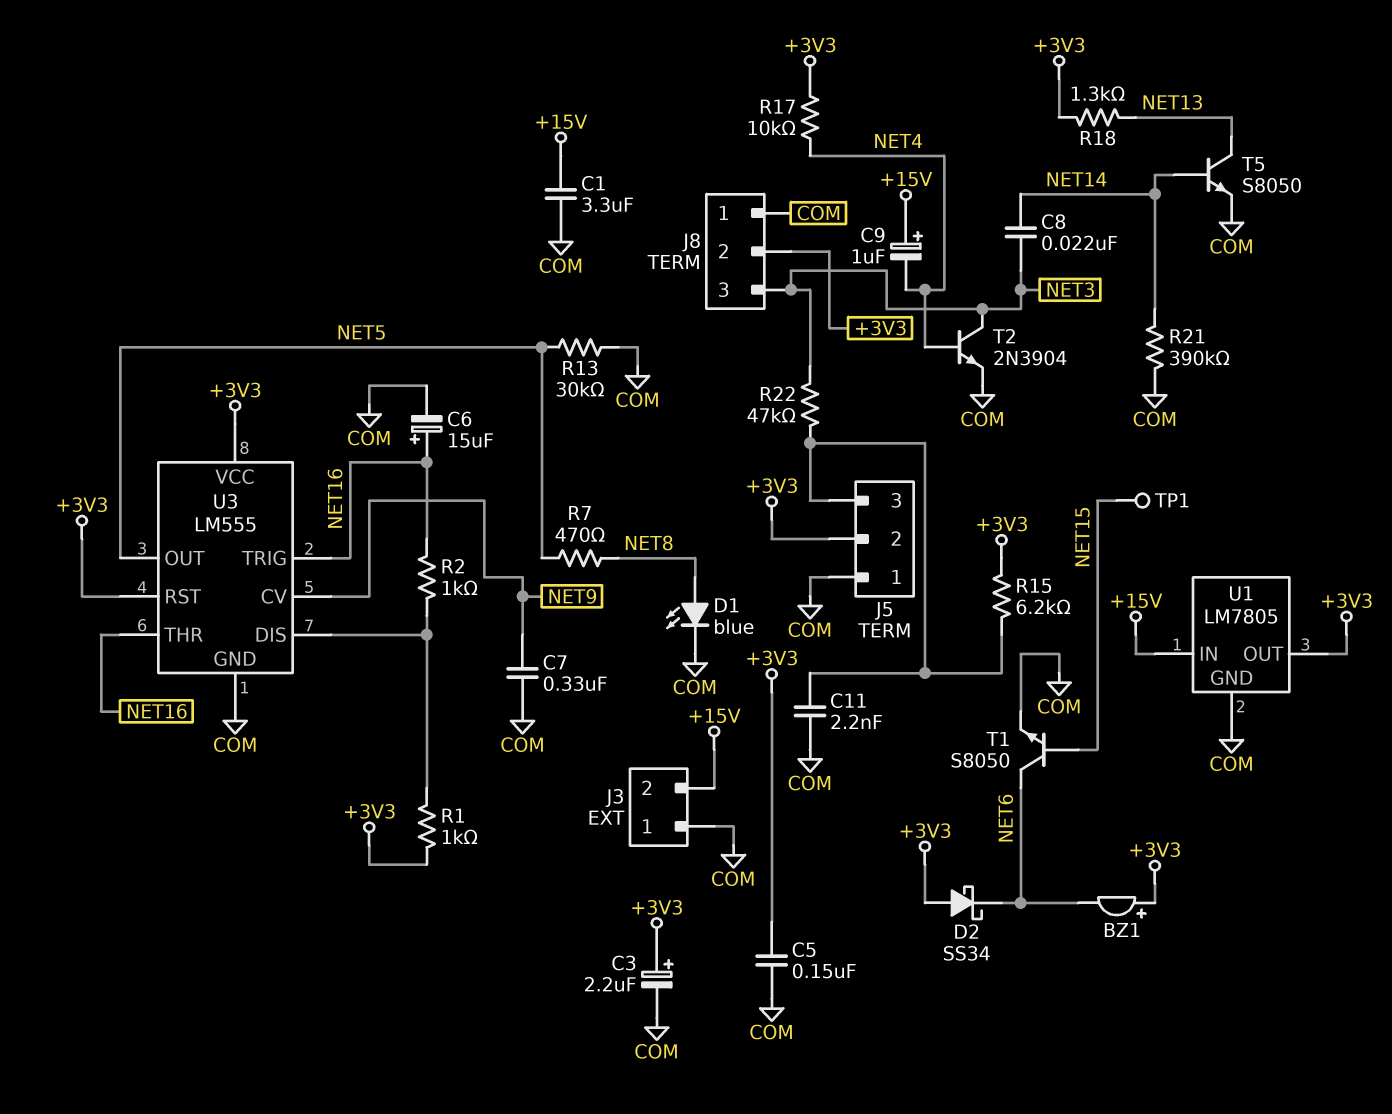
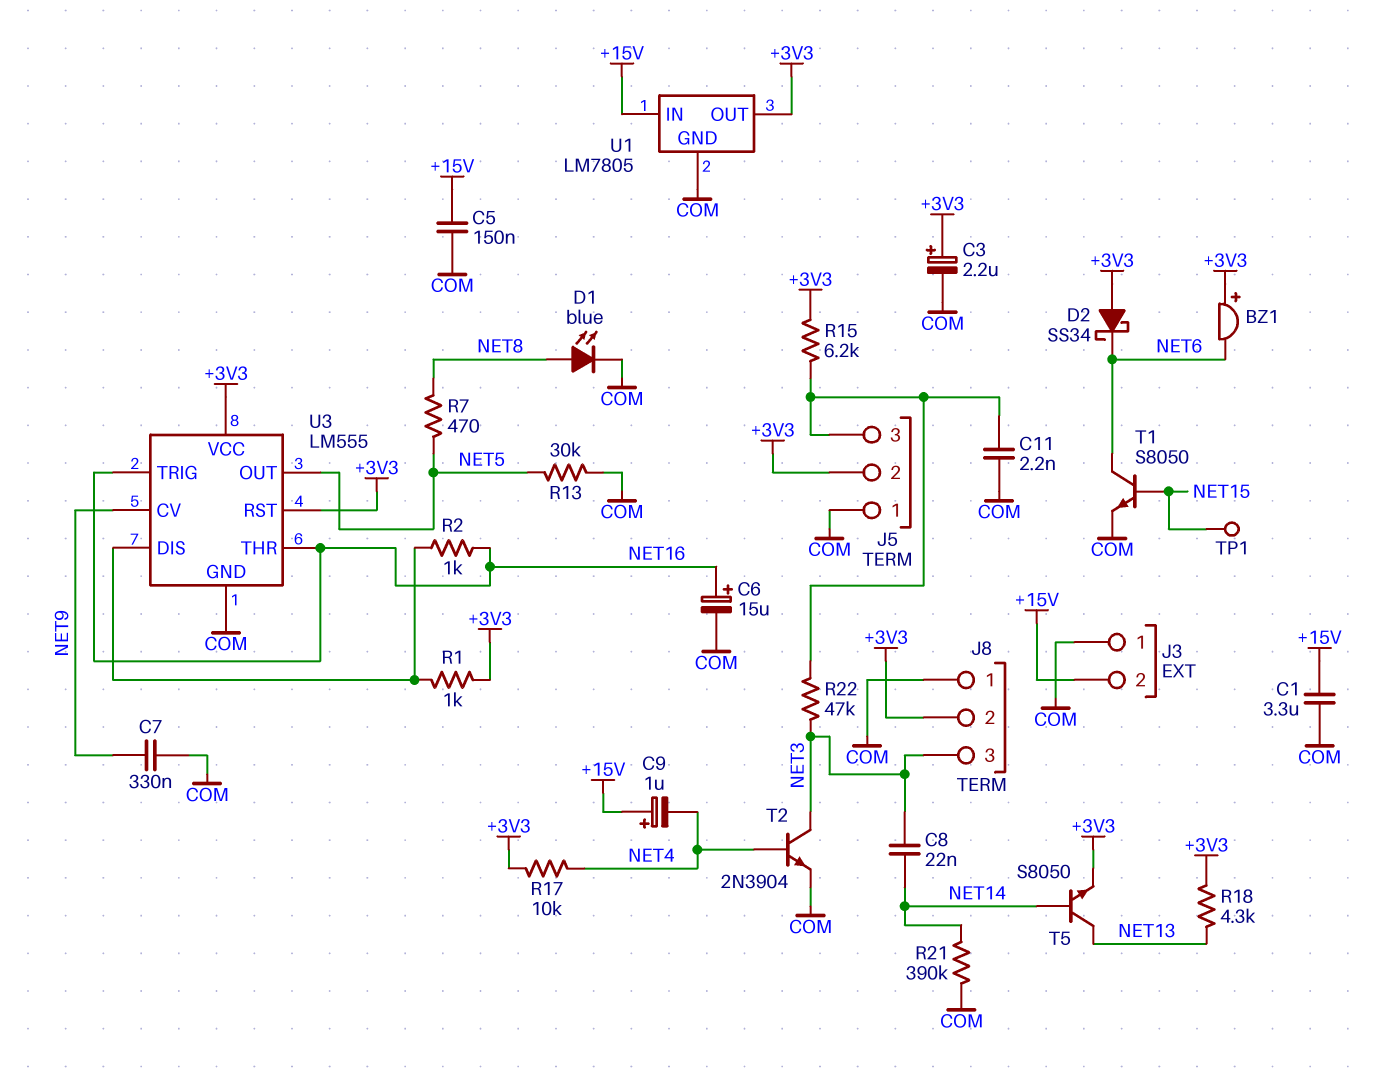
C5: 150nF (+3V3, COM) -> 150nF (+15V, COM)
R18: 1.3k (+3V3, NET13) -> 4.3k (+3V3, NET13)
T5: NPN S8050 (B NET14, C NET13, E COM) -> NPN S8050 (B NET14, C NET13, E +3V3)

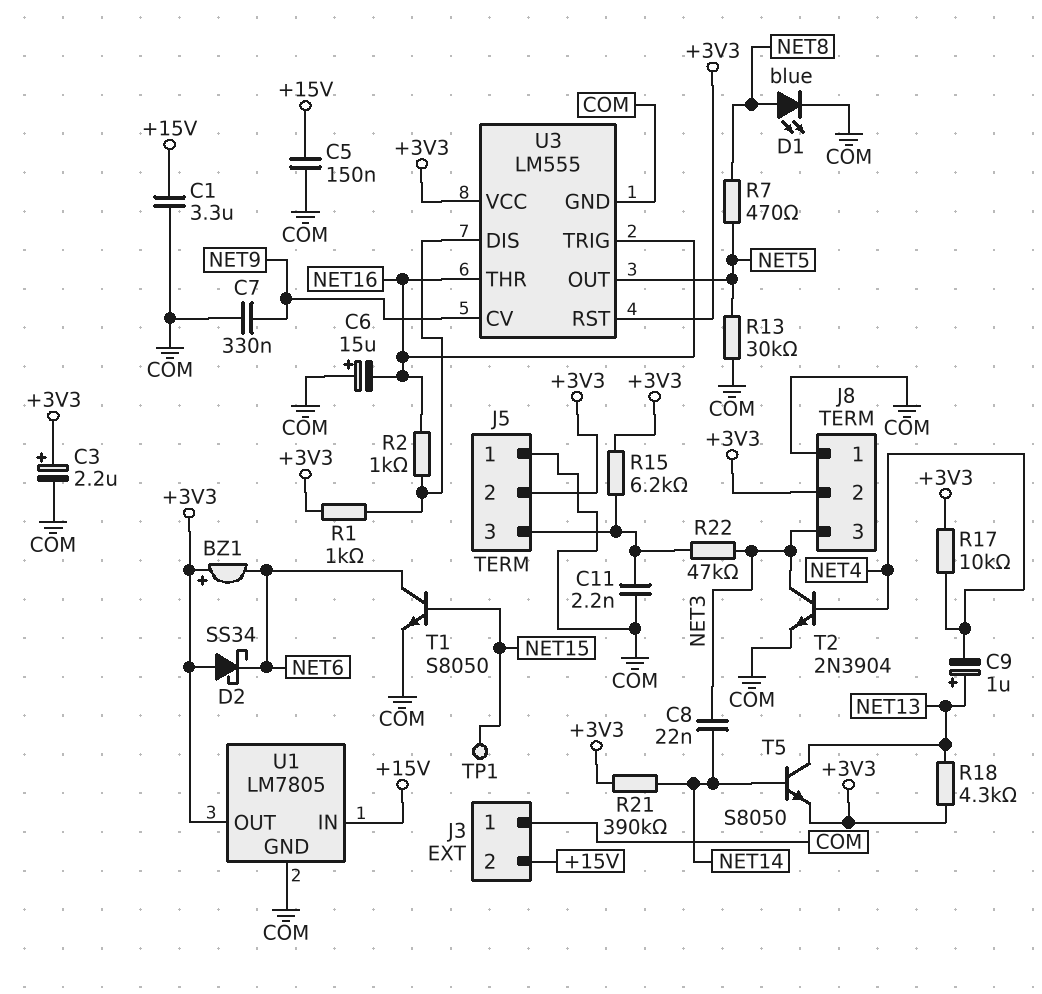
C6: 15uF (plus NET16, minus COM) -> 15uF (plus COM, minus NET16)
C9: 1uF (plus +15V, minus NET4) -> 1uF (plus NET13, minus NET4)
R21: 390k (COM, NET14) -> 390k (+3V3, NET14)

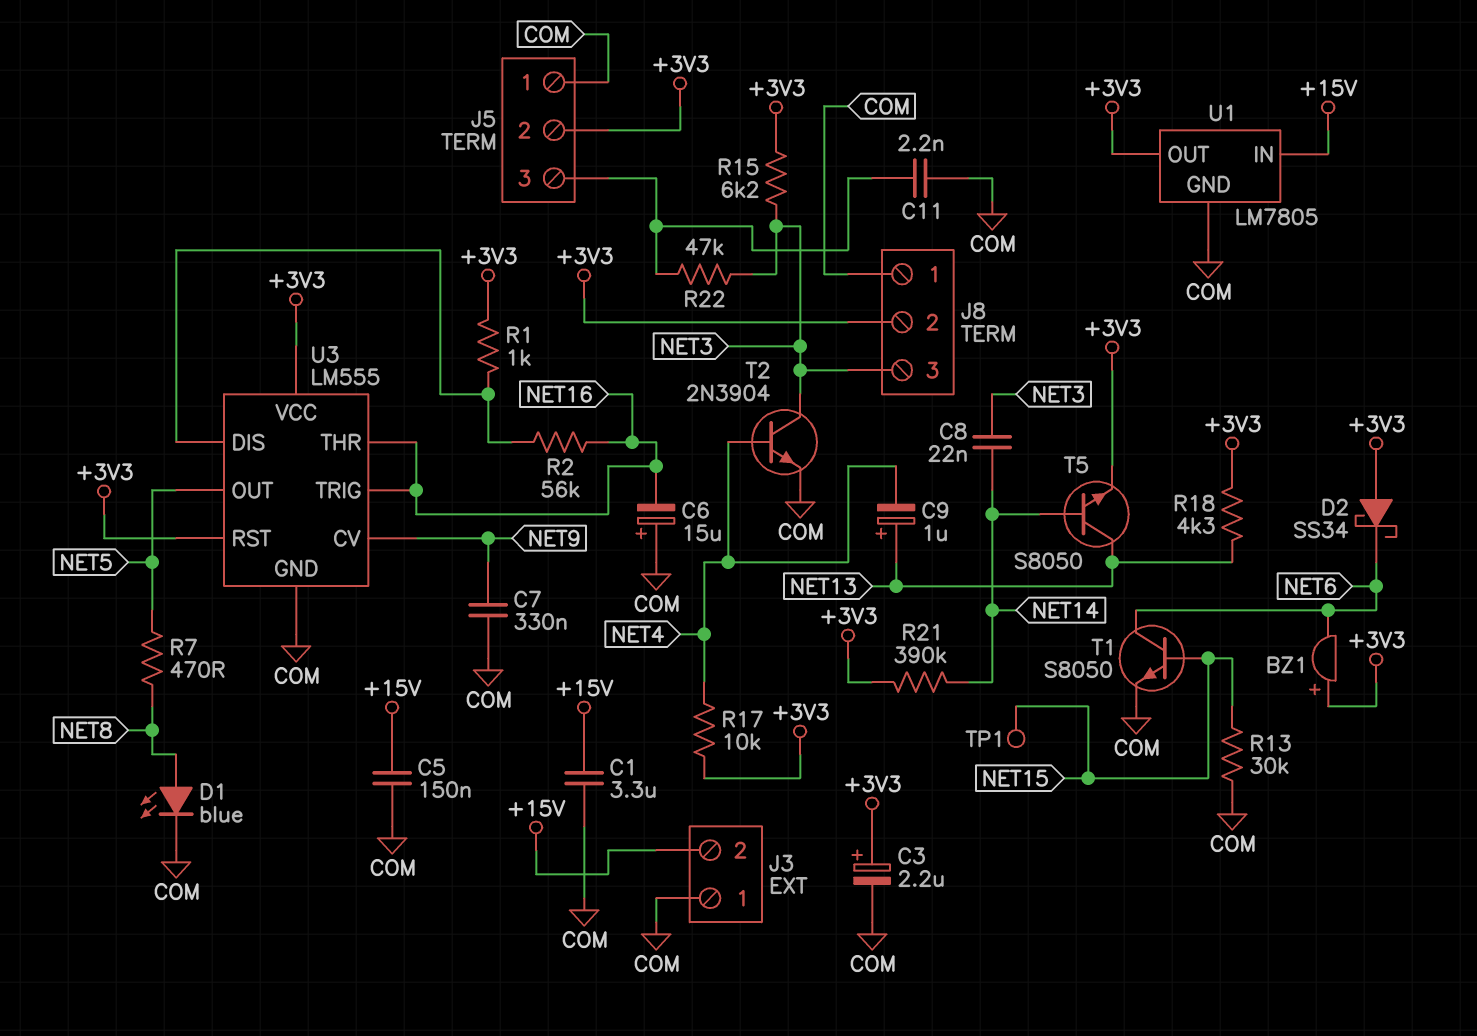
R2: 1k (NET16, U3/DIS) -> 56k (NET16, U3/DIS)
R13: 30k (COM, NET5) -> 30k (COM, NET15)
R15: 6.2k (+3V3, J5/3) -> 6.2k (+3V3, NET3)

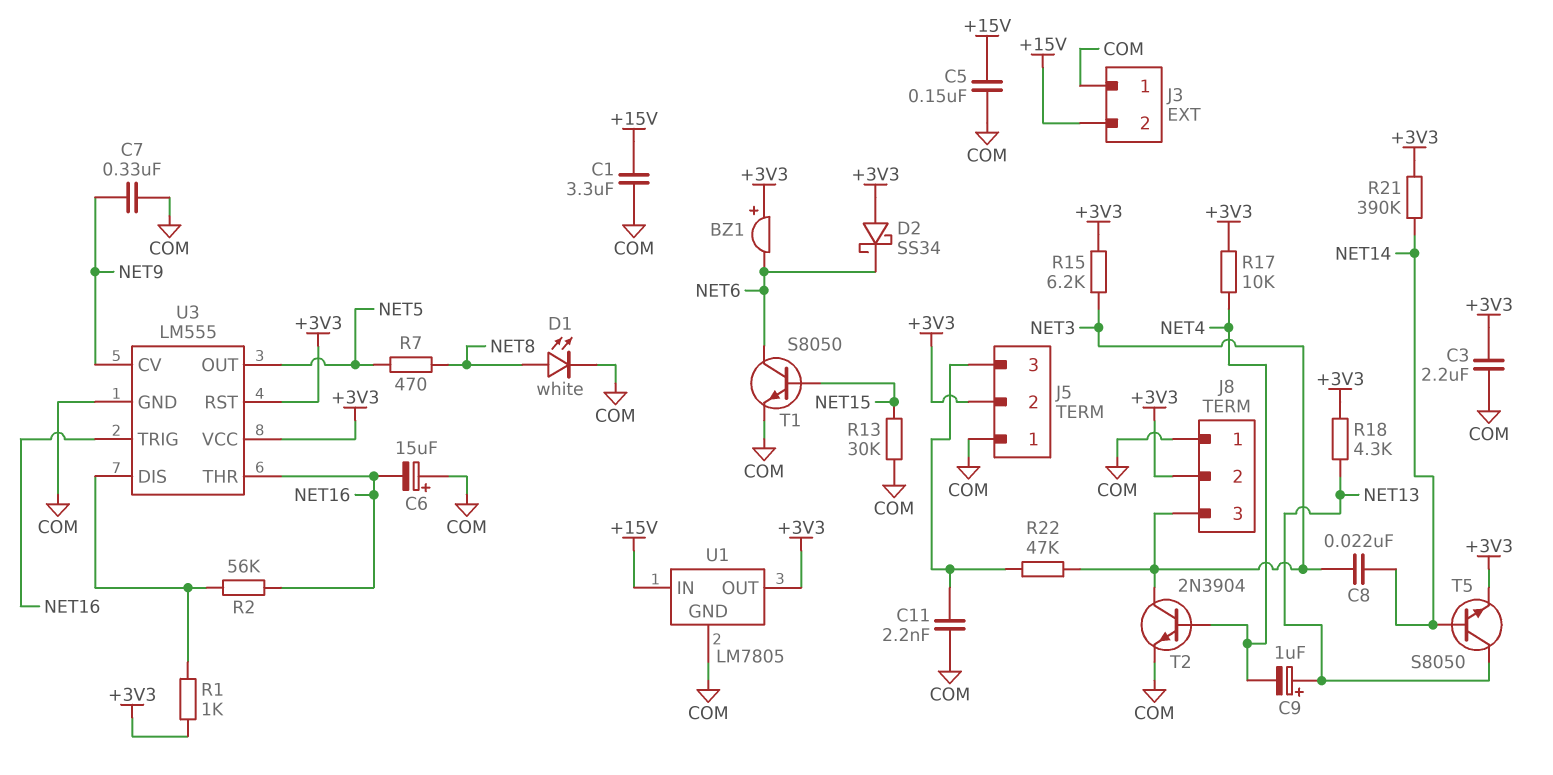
C3: 2.2uF (plus +3V3, minus COM) -> 2.2uF (+3V3, COM)
D1: LED blue (A NET8, K COM) -> LED white (A NET8, K COM)
TP1: test point (NET15) -> none

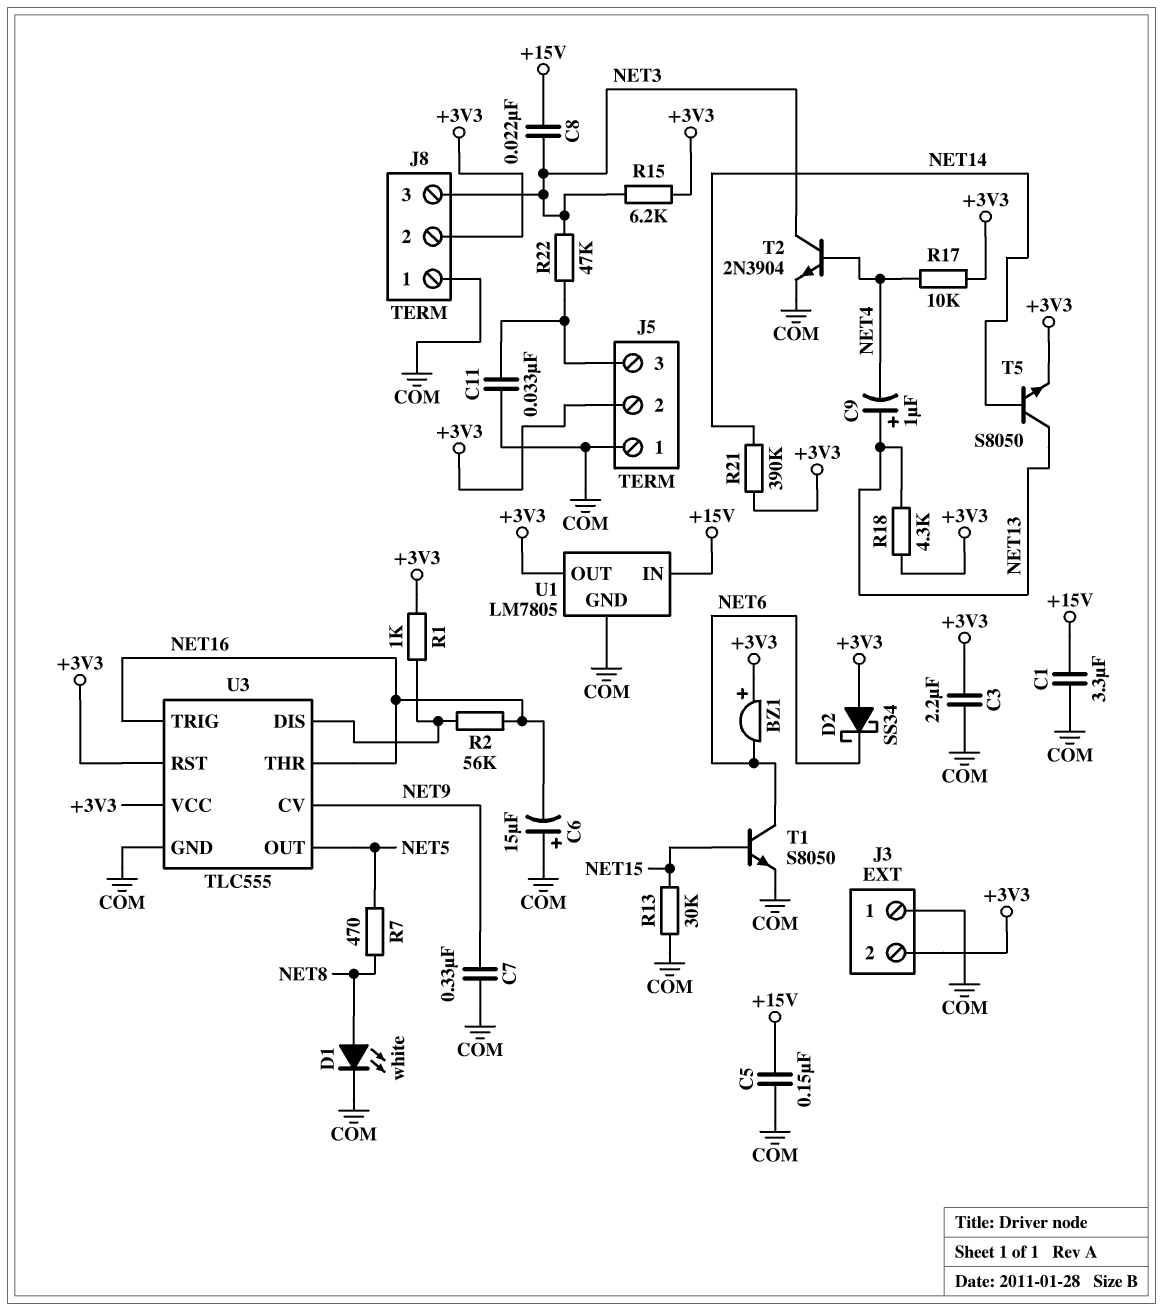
C8: 22nF (NET3, NET14) -> 22nF (+15V, NET3)
C11: 2.2nF (COM, J5/3) -> 33nF (COM, J5/3)
J3 pin 2: +15V -> +3V3
U3: LM555 -> TLC555

